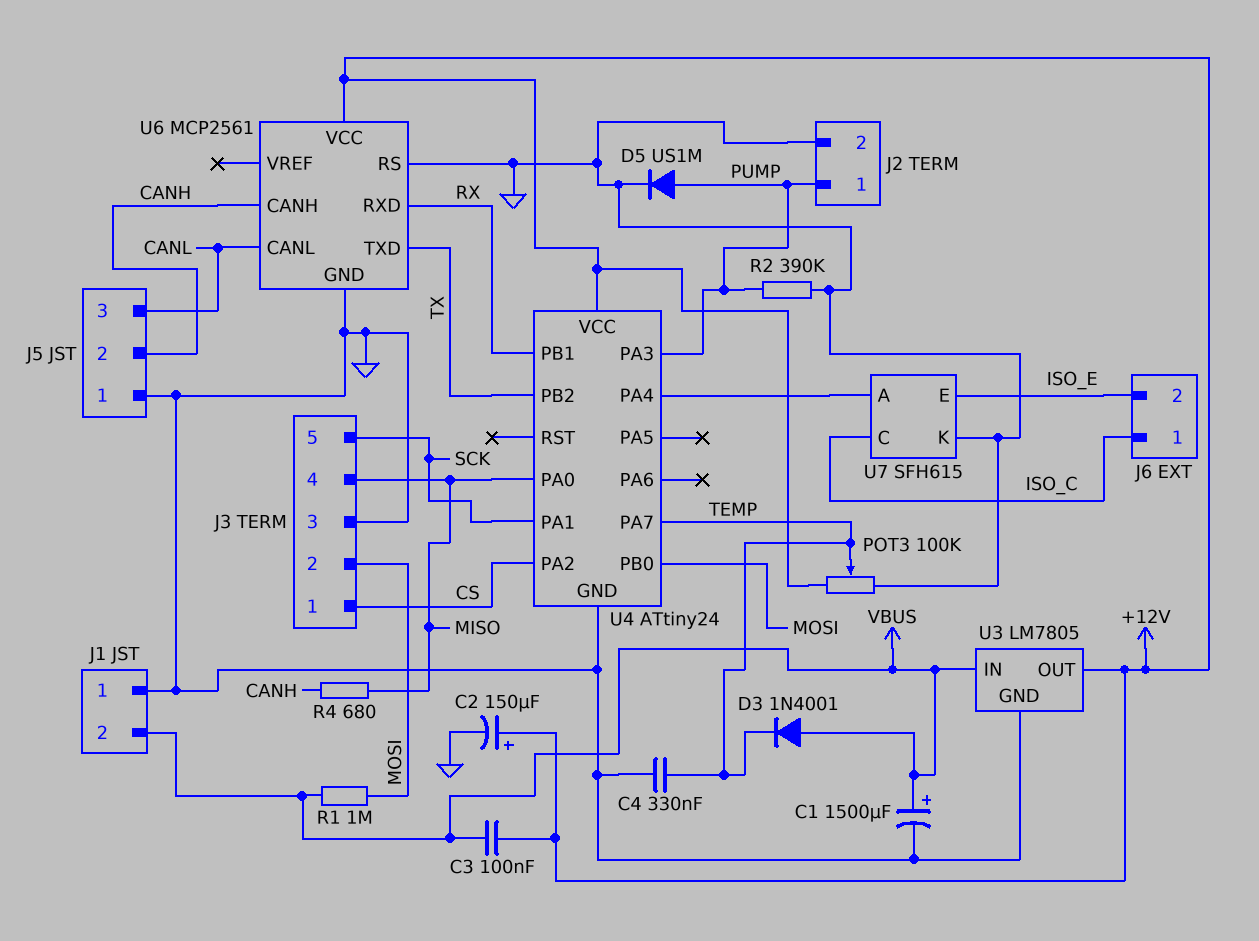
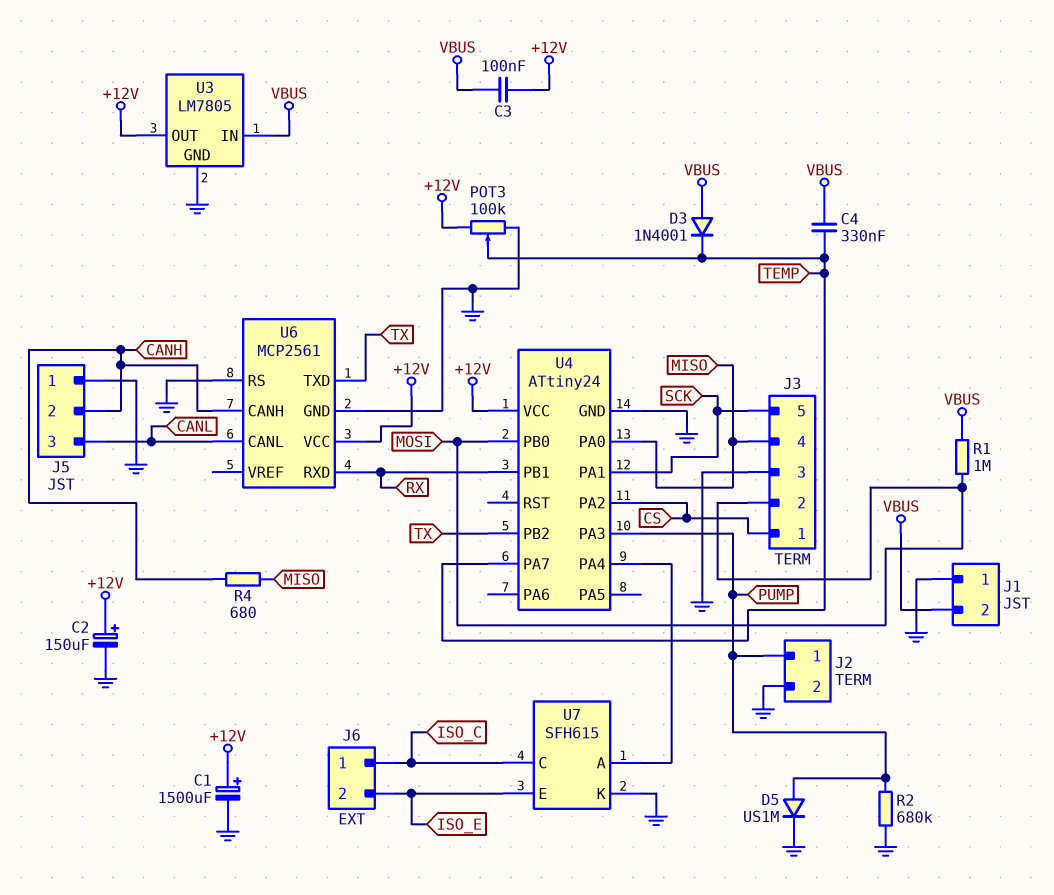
C1: 1500uF (plus VBUS, minus GND) -> 1500uF (plus +12V, minus GND)
C4: 330nF (GND, TEMP) -> 330nF (TEMP, VBUS)
R2: 390k (GND, PUMP) -> 680k (GND, PUMP)

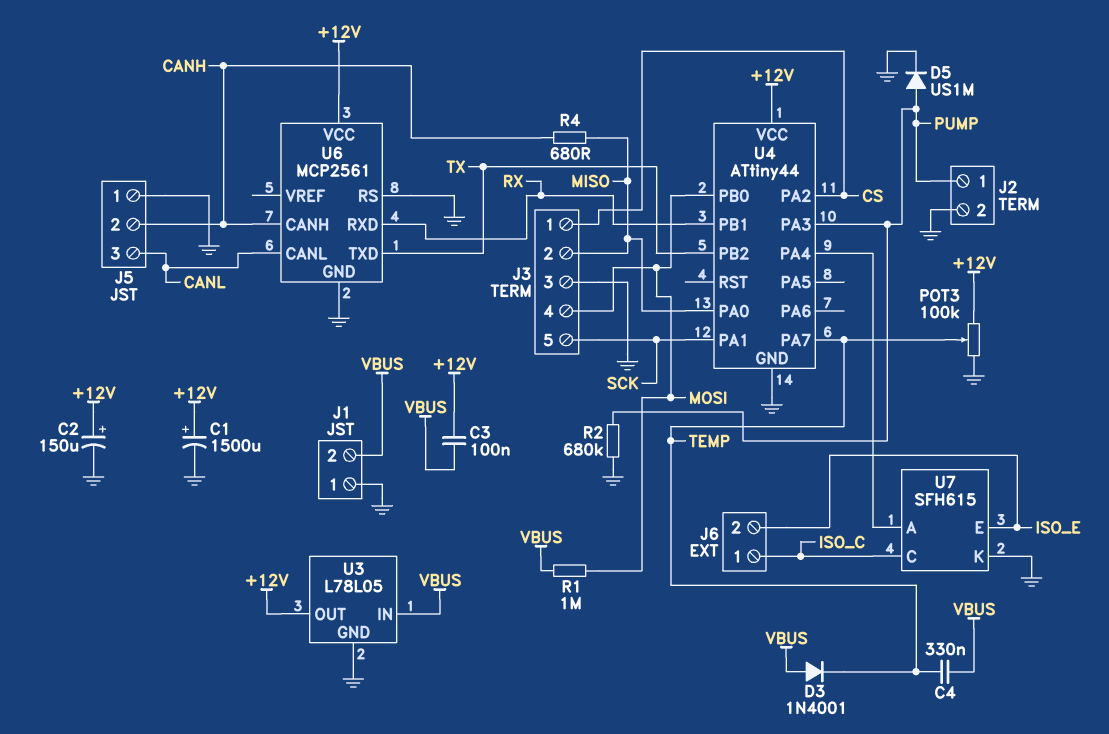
J3 pin 2: MOSI -> MISO
J3 pin 4: MISO -> MOSI
U3: LM7805 -> L78L05
U4: ATtiny24 -> ATtiny44

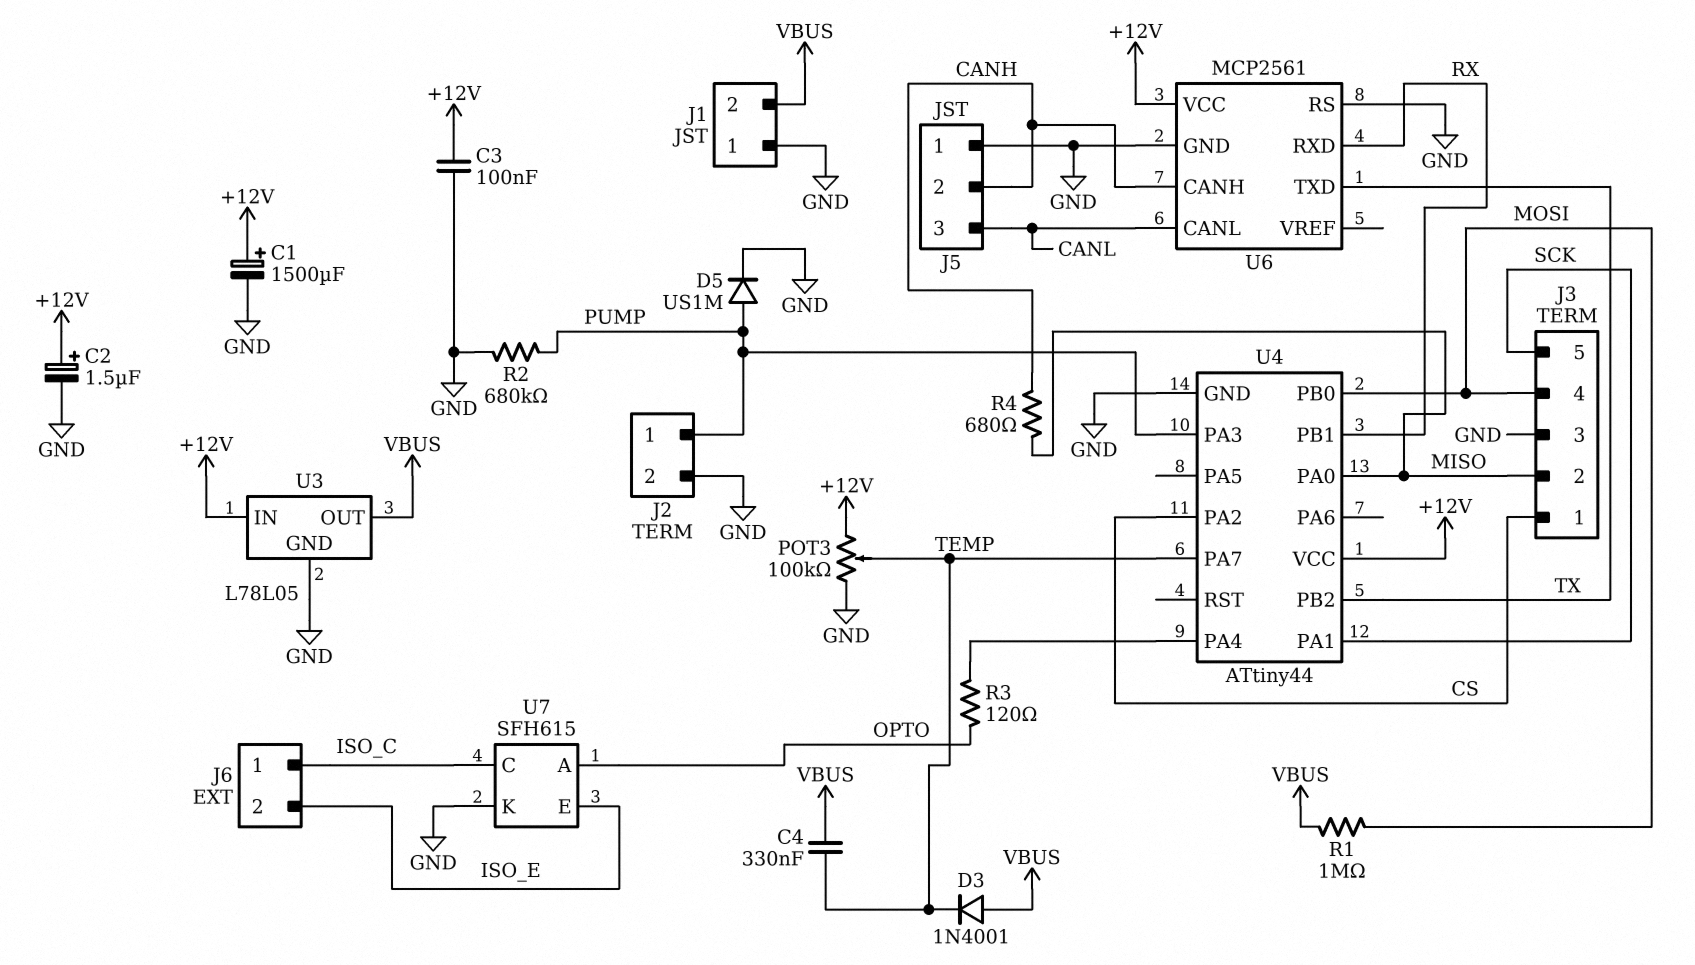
C2: 150uF (plus +12V, minus GND) -> 1.5uF (plus +12V, minus GND)
C3: 100nF (+12V, VBUS) -> 100nF (+12V, GND)
R3: none -> 120 (OPTO, U4/PA4)
U3 pin IN: VBUS -> +12V
U3 pin OUT: +12V -> VBUS
U7 pin A: U4/PA4 -> OPTO

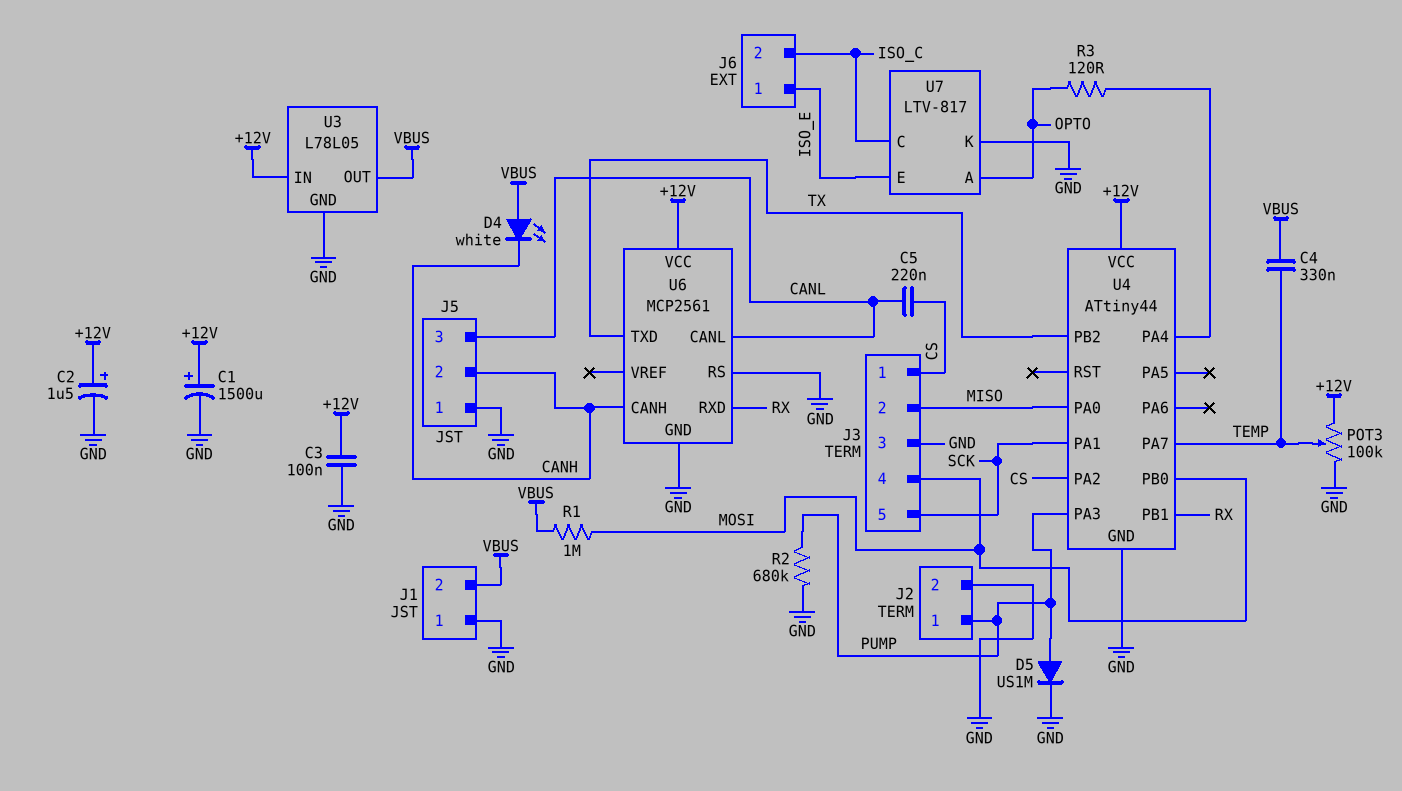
C5: none -> 220nF (CANL, CS)
D3: diode 1N4001 (A VBUS, K TEMP) -> none
D4: none -> LED white (A VBUS, K CANH)
J6 pin 1: ISO_C -> ISO_E
J6 pin 2: ISO_E -> ISO_C
R4: 680 (CANH, MISO) -> none
U7: SFH615 -> LTV-817

